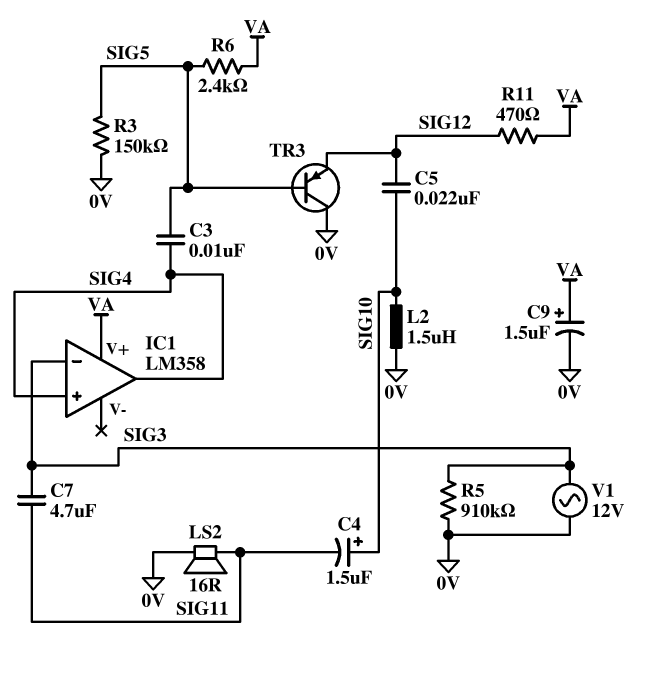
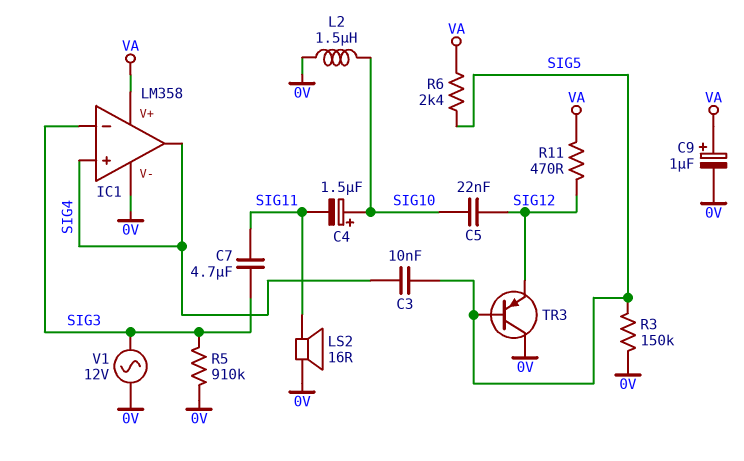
C9: 1.5uF (plus VA, minus 0V) -> 1uF (plus VA, minus 0V)
IC1 pin V-: none -> 0V

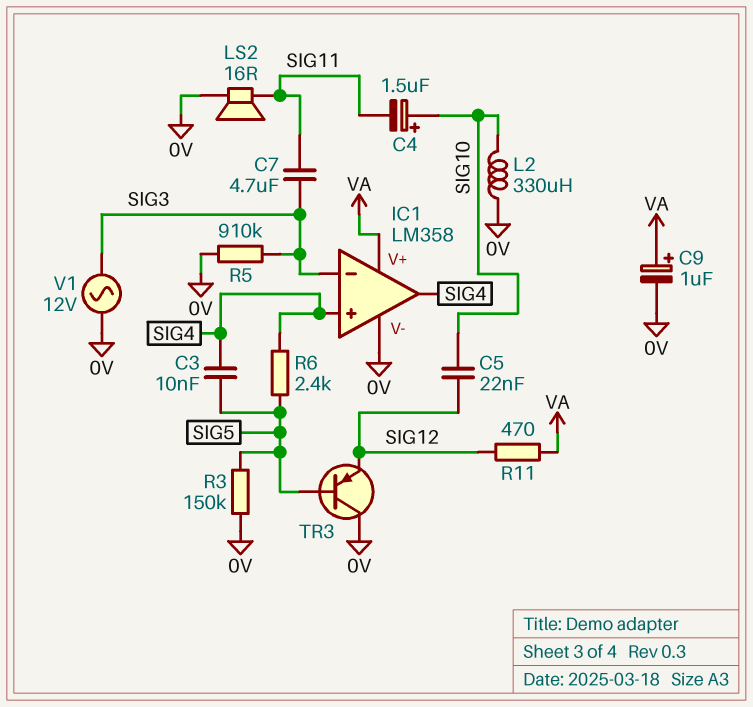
L2: 1.5uH (0V, SIG10) -> 330uH (0V, SIG10)
R6: 2.4k (SIG5, VA) -> 2.4k (SIG4, SIG5)

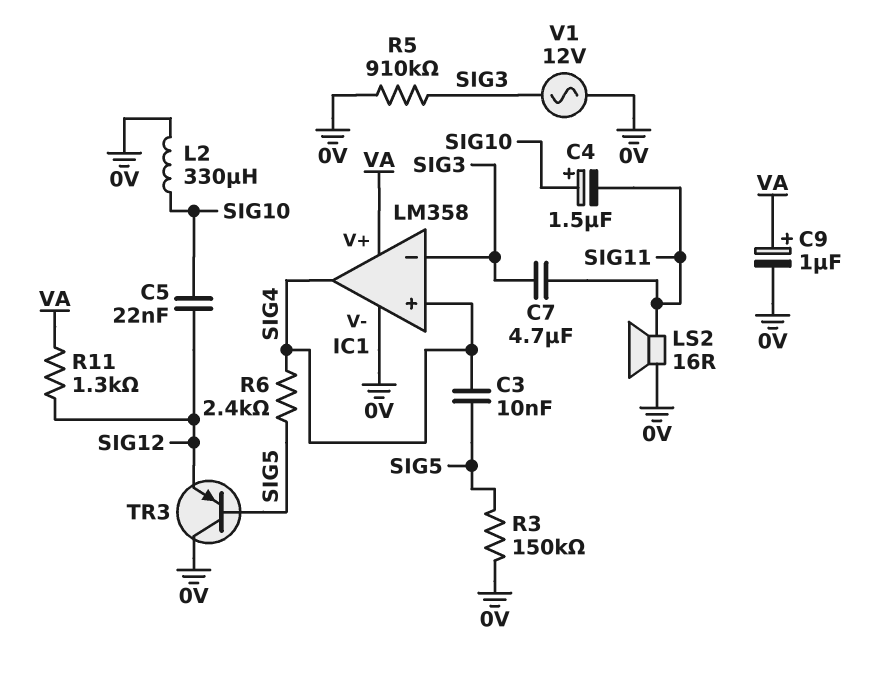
R11: 470 (SIG12, VA) -> 1.3k (SIG12, VA)

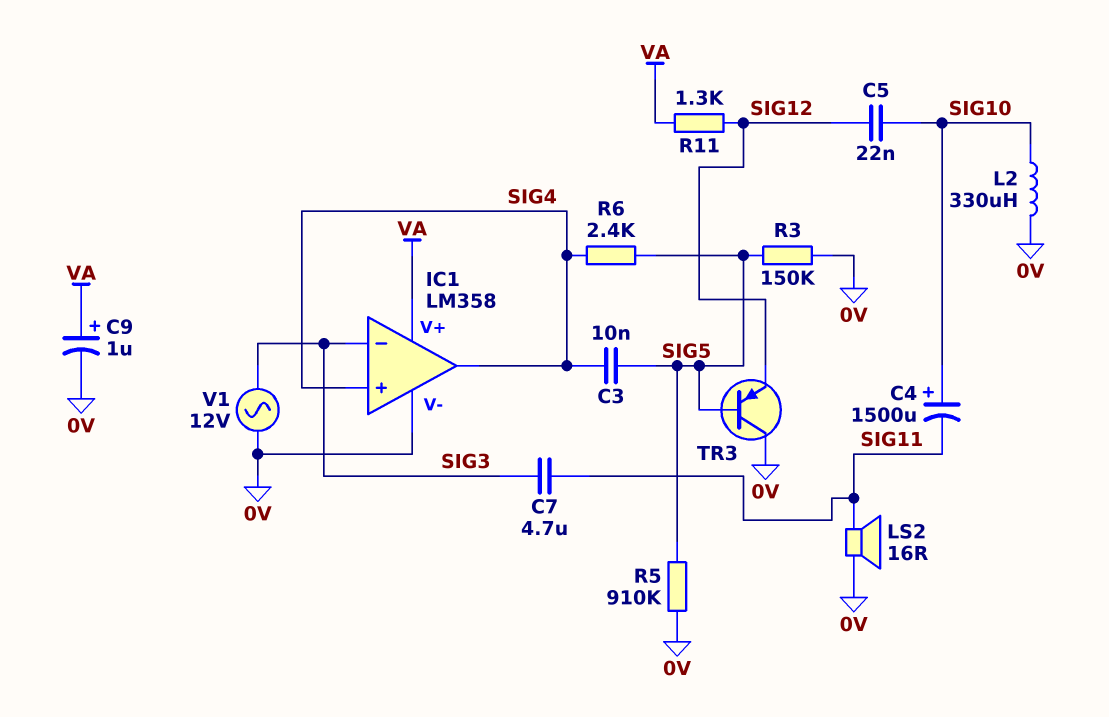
C4: 1.5uF (plus SIG10, minus SIG11) -> 1500uF (plus SIG10, minus SIG11)
R5: 910k (0V, SIG3) -> 910k (0V, SIG5)

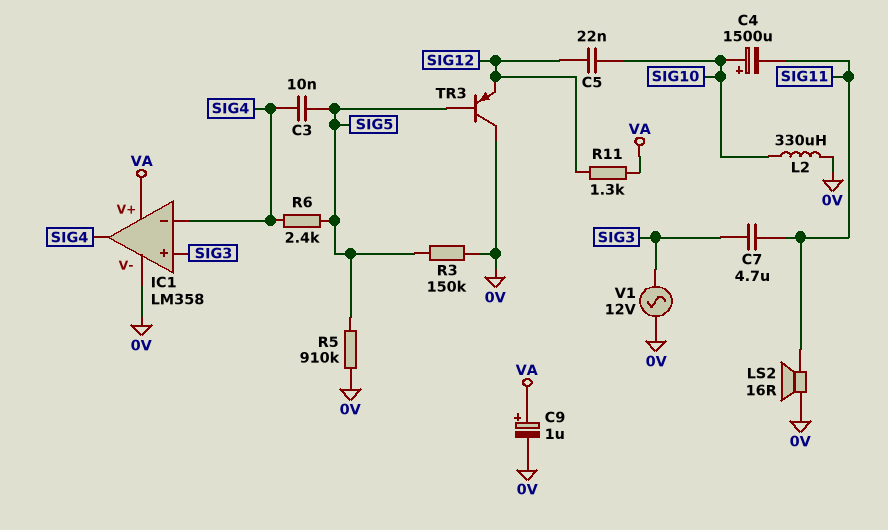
IC1 pin in+: SIG4 -> SIG3
IC1 pin in-: SIG3 -> SIG4

